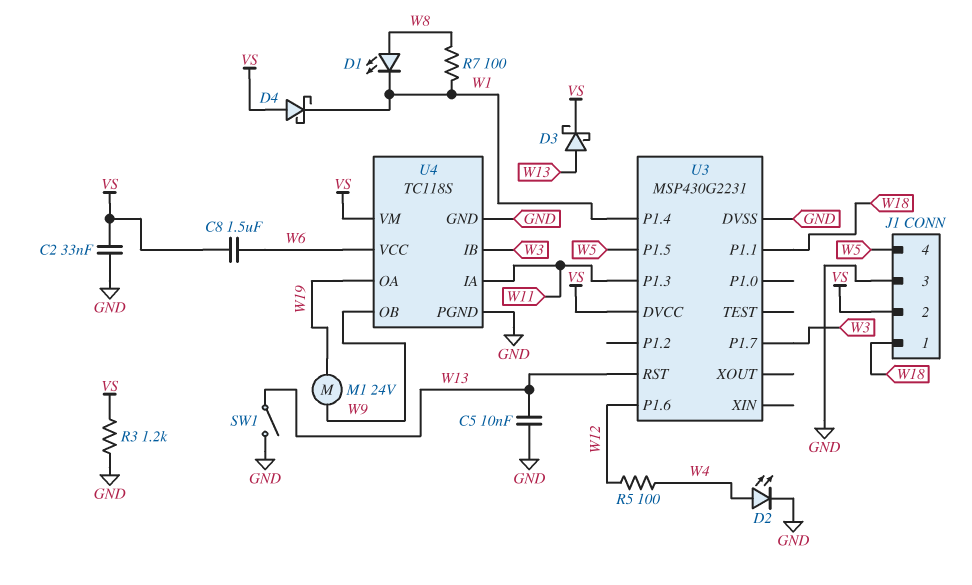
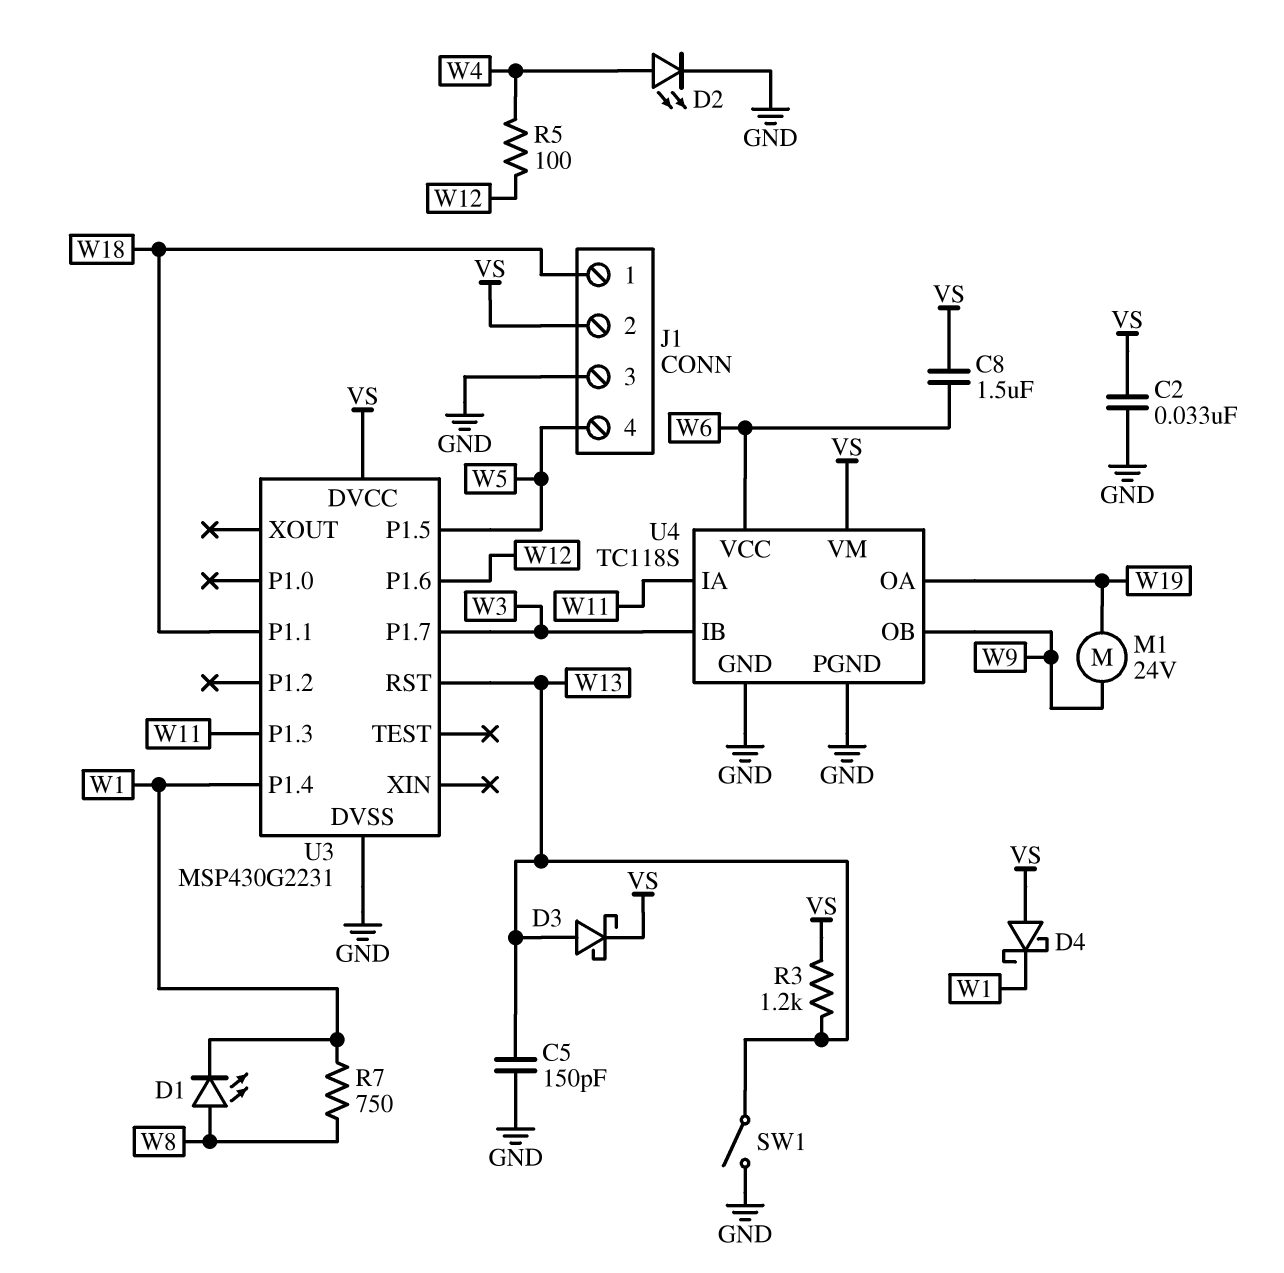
C5: 10nF (GND, W13) -> 150pF (GND, W13)
R3: 1.2k (GND, VS) -> 1.2k (VS, W13)
R7: 100 (W1, W8) -> 750 (W1, W8)

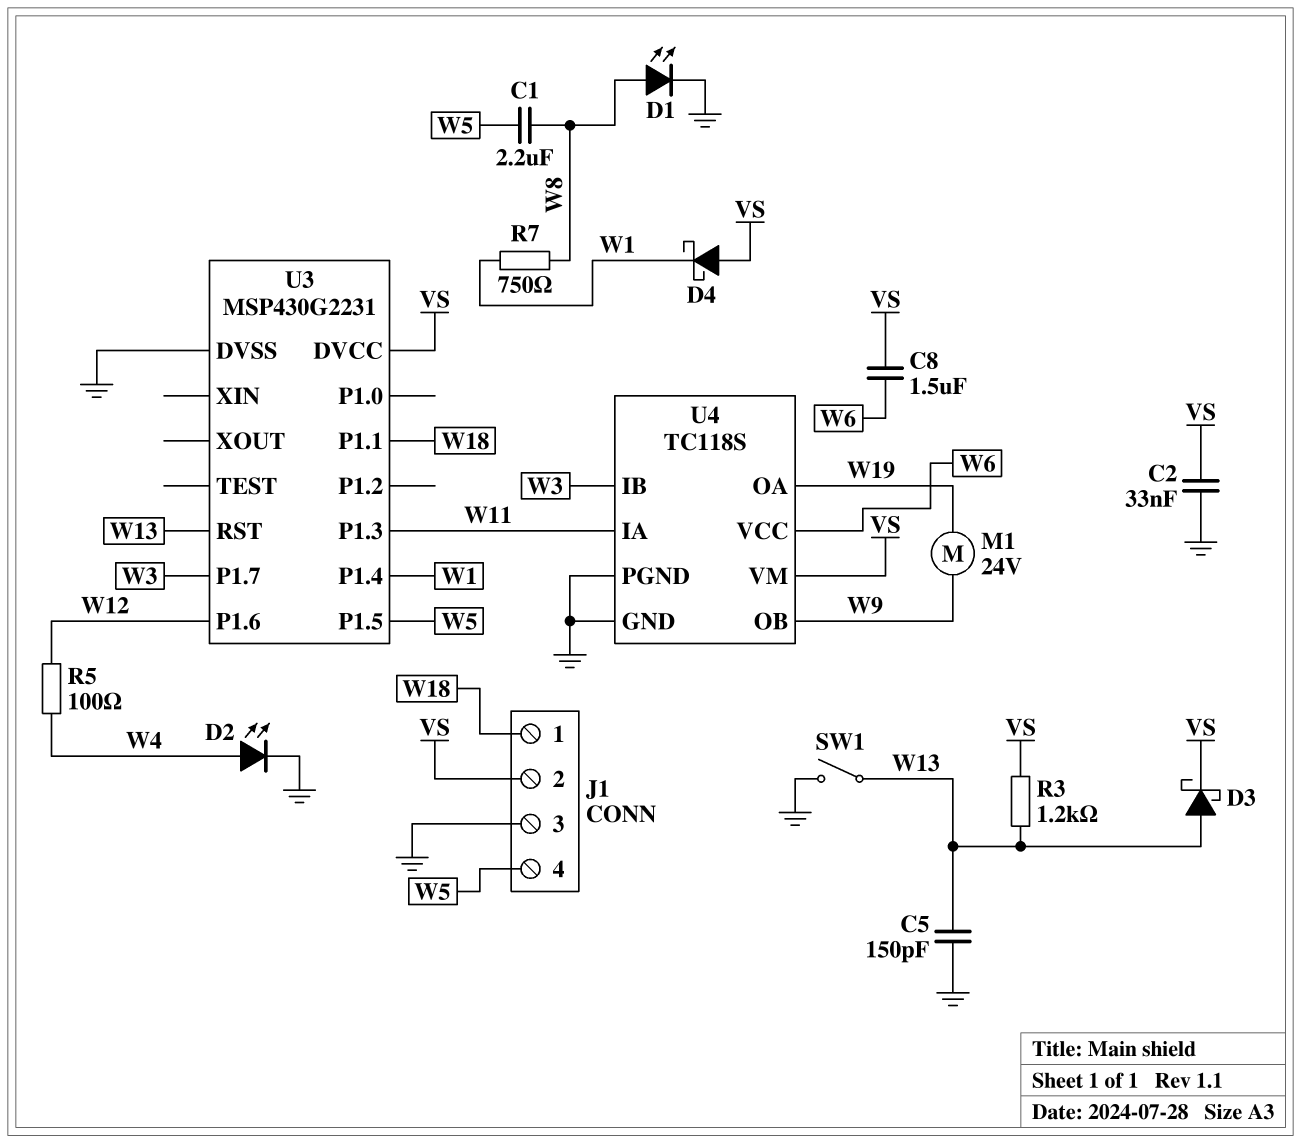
C1: none -> 2.2uF (W5, W8)
D1: LED (A W8, K W1) -> LED (A W8, K GND)

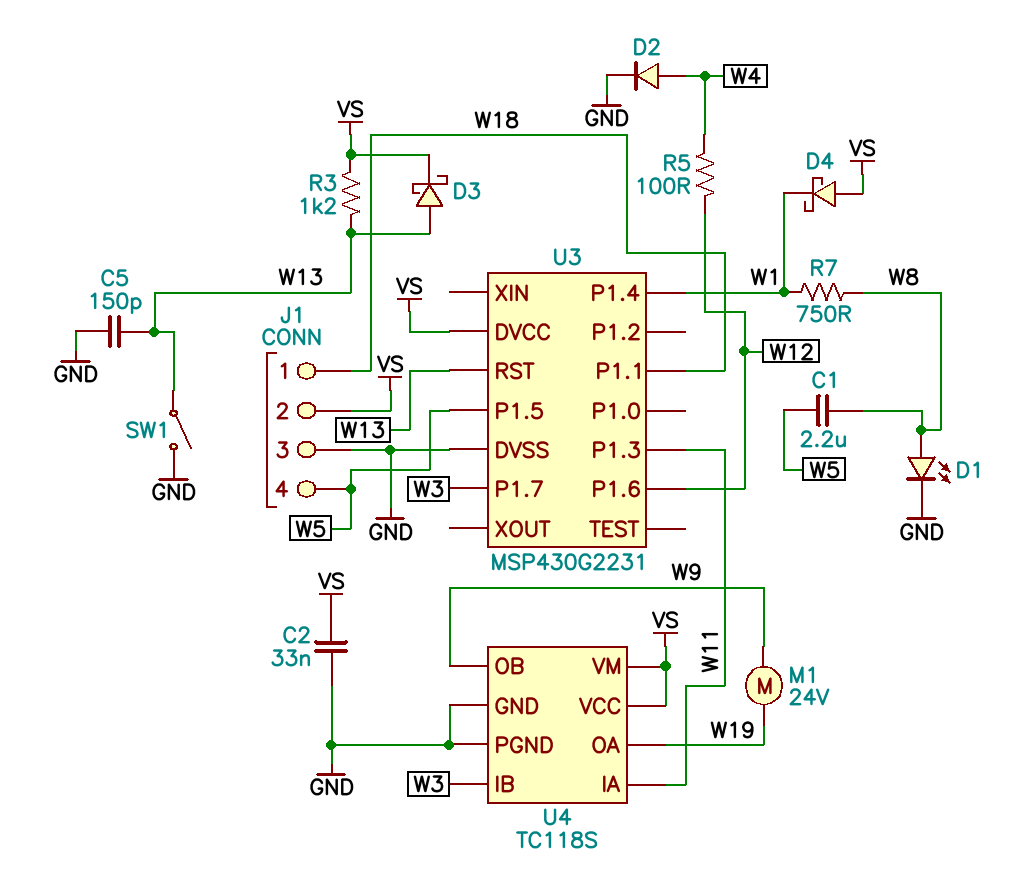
C8: 1.5uF (VS, W6) -> none
D2: LED (A W4, K GND) -> diode (A W4, K GND)
U4 pin VCC: W6 -> VS

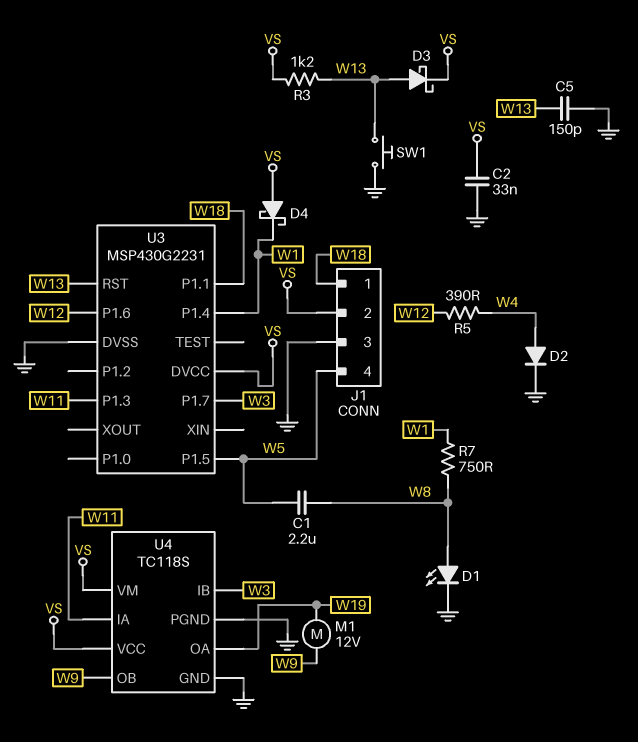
M1: motor 24V (W9, W19) -> motor 12V (W9, W19)
R5: 100 (W4, W12) -> 390 (W4, W12)
SW1: switch (GND, W13) -> button (GND, W13)

